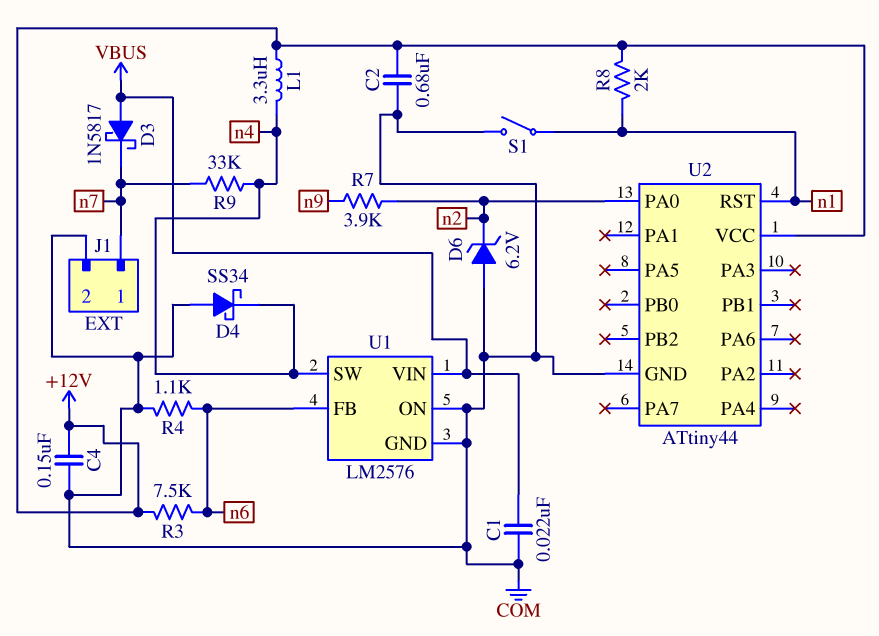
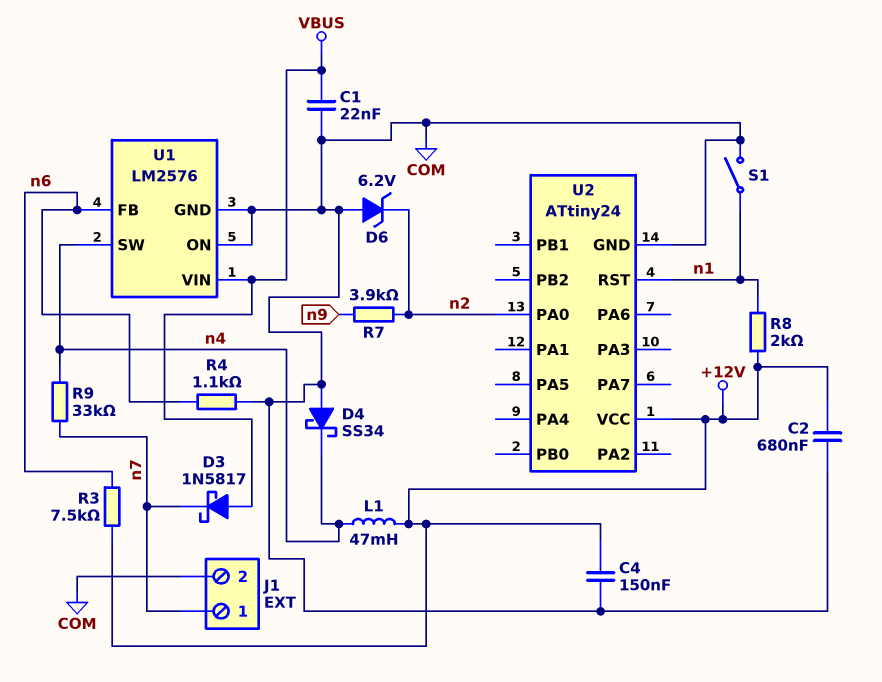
L1: 3.3uH (+12V, n4) -> 47mH (+12V, n4)
U2: ATtiny44 -> ATtiny24

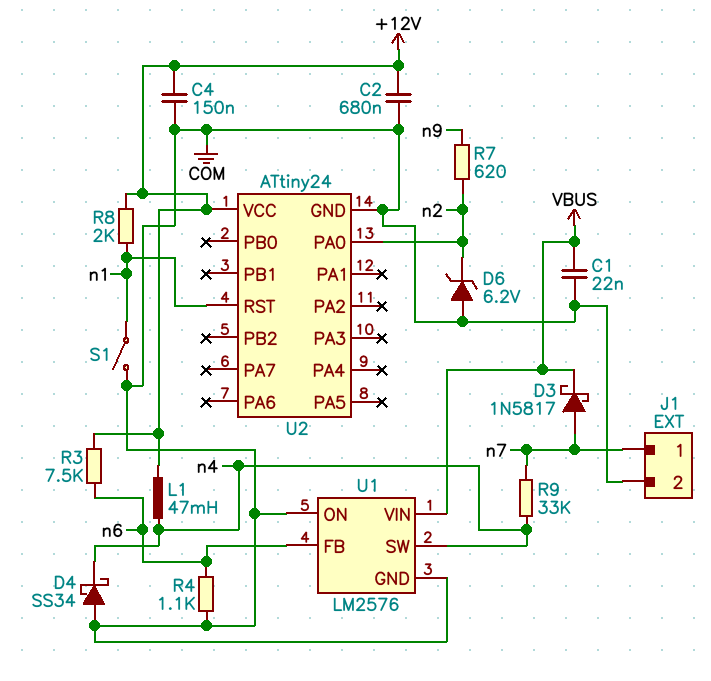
D3: schottky 1N5817 (A VBUS, K n7) -> schottky 1N5817 (A n7, K VBUS)
R7: 3.9k (n2, n9) -> 620 (n2, n9)

